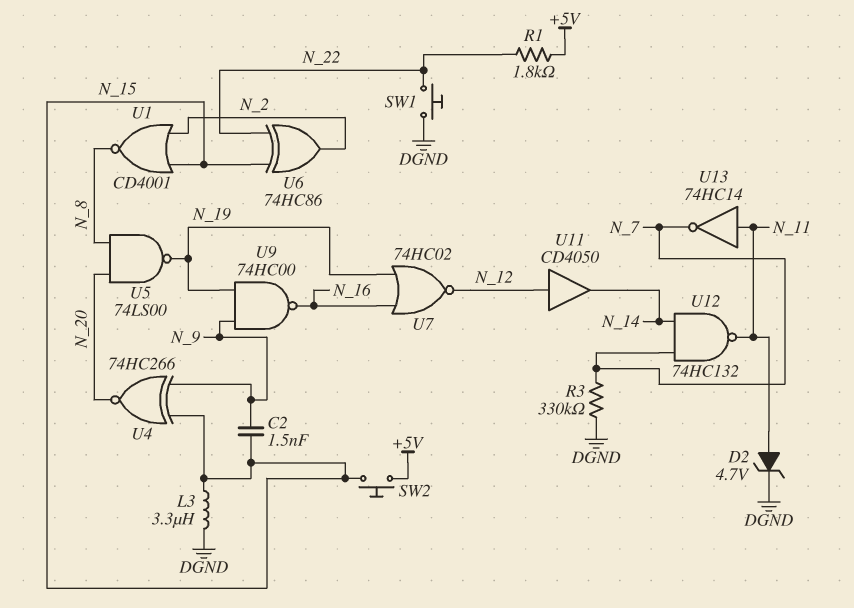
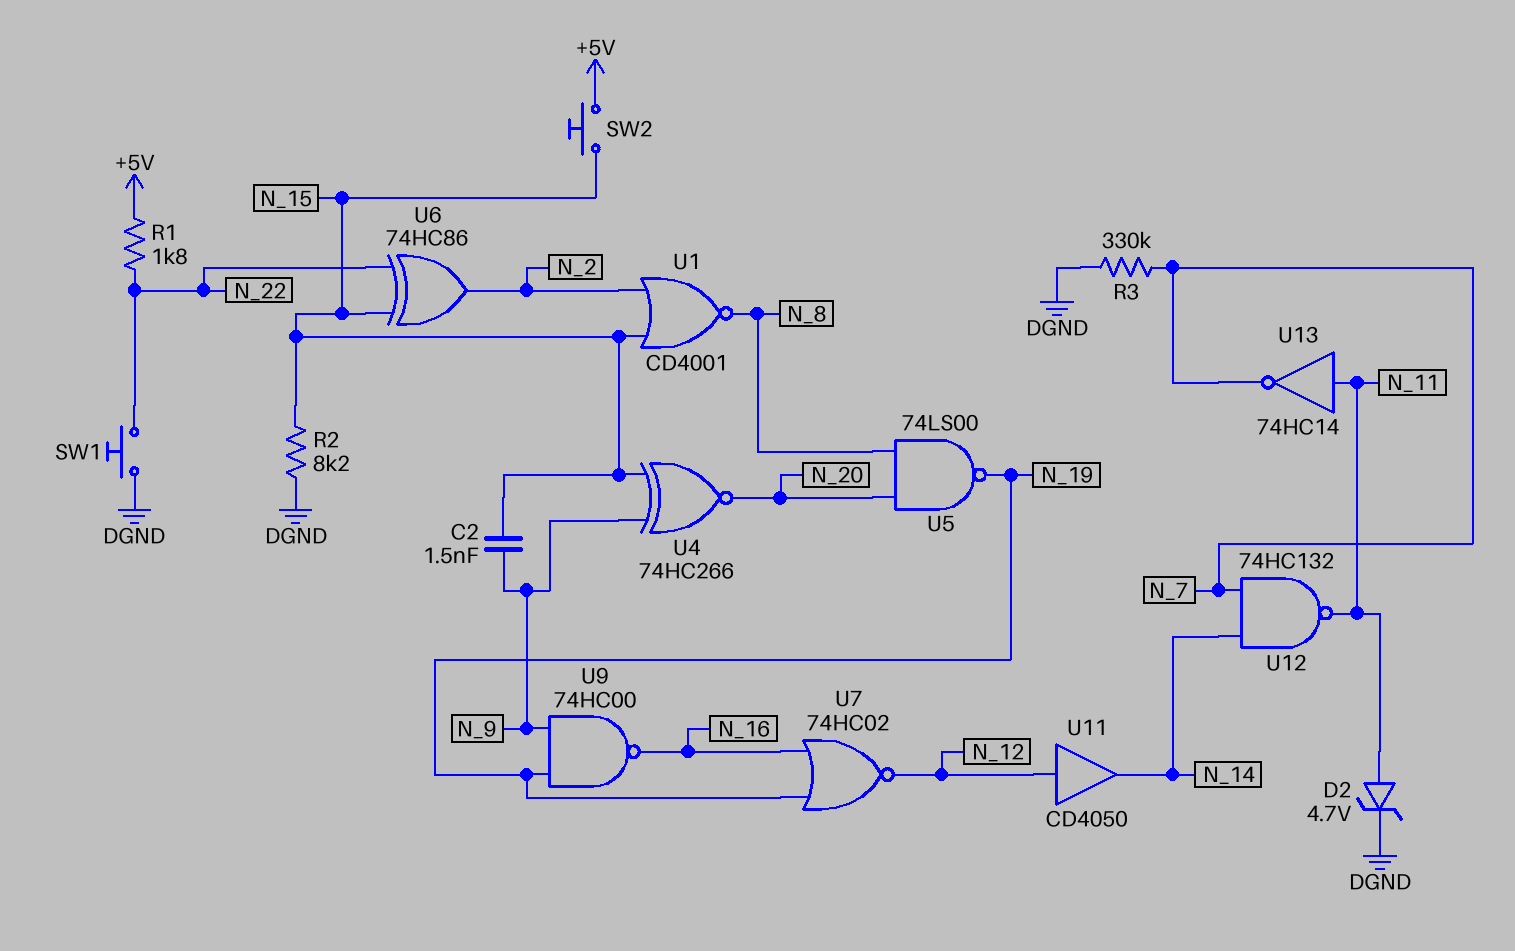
L3: 3.3uH (DGND, N_15) -> none
R2: none -> 8.2k (DGND, N_15)

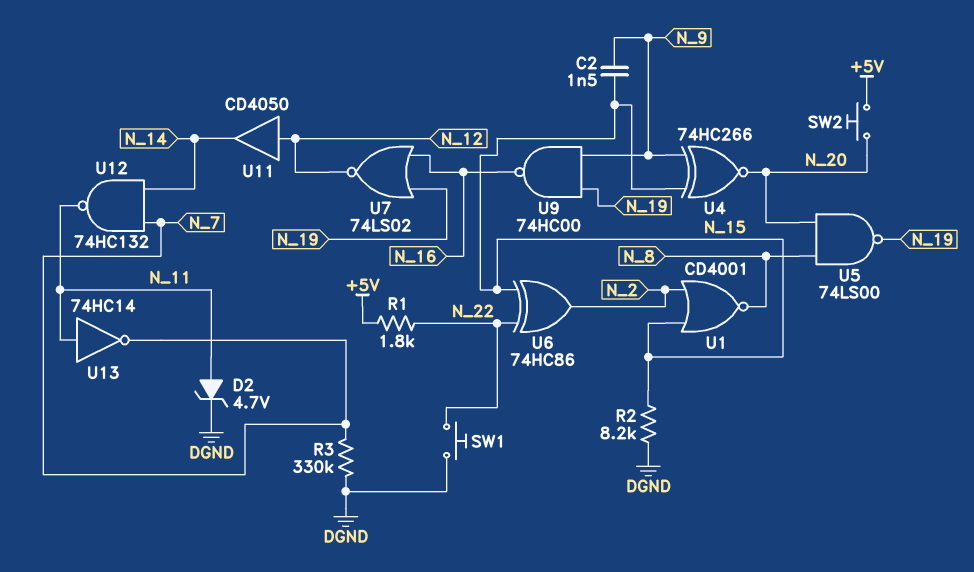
SW2: button (+5V, N_15) -> button (+5V, N_20)
U7: NOR 74HC02 (in N_16, in N_19, out N_12) -> NOR 74LS02 (in N_16, in N_19, out N_12)

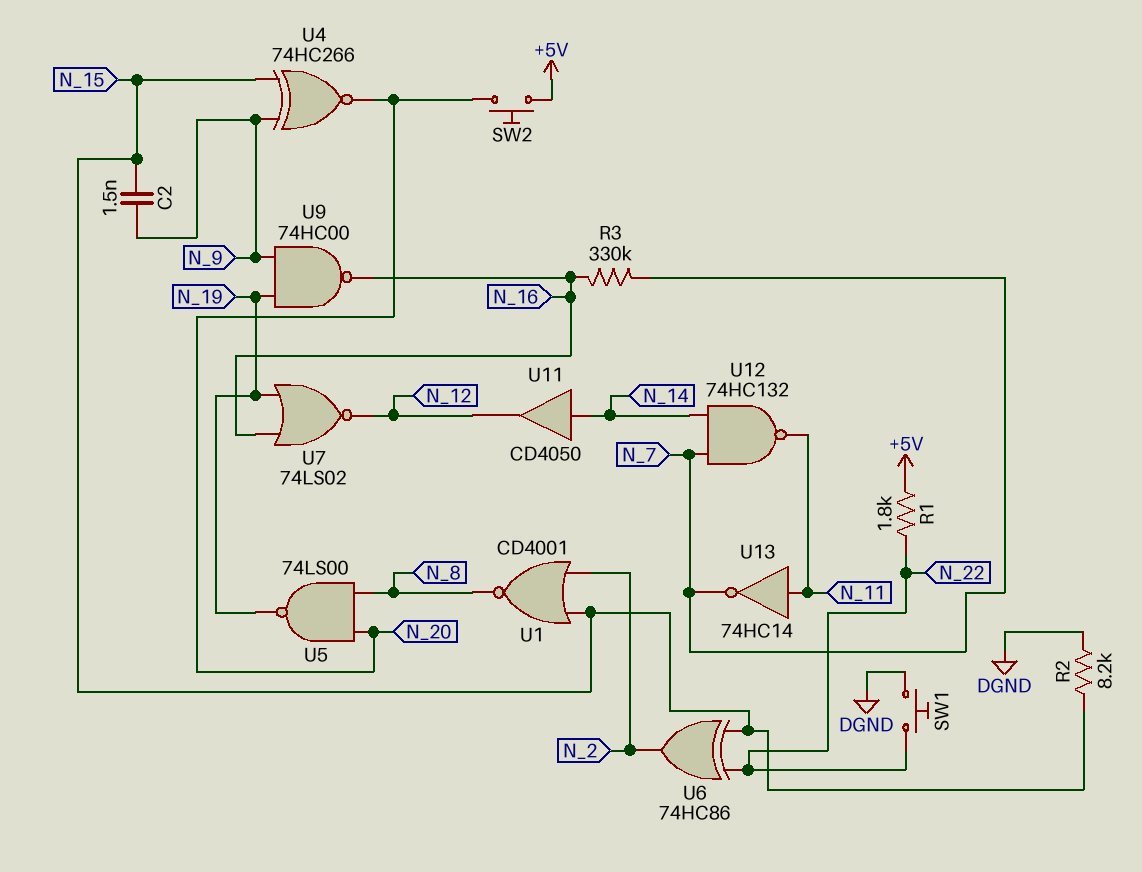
D2: zener 4.7V (A N_11, K DGND) -> none
R3: 330k (DGND, N_7) -> 330k (N_7, N_16)
U11: buffer CD4050 (in N_12, out N_14) -> buffer CD4050 (in N_14, out N_12)

